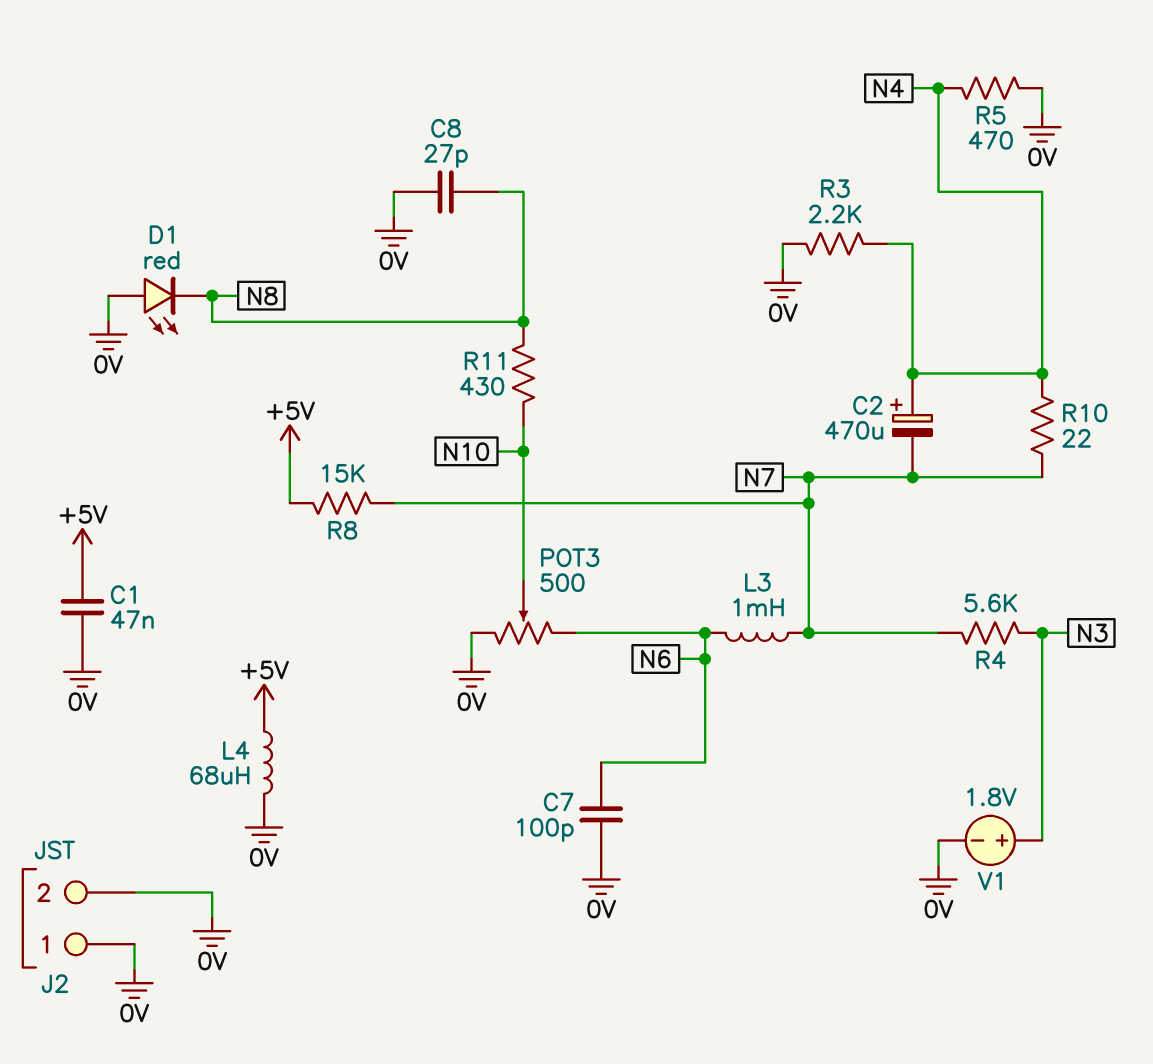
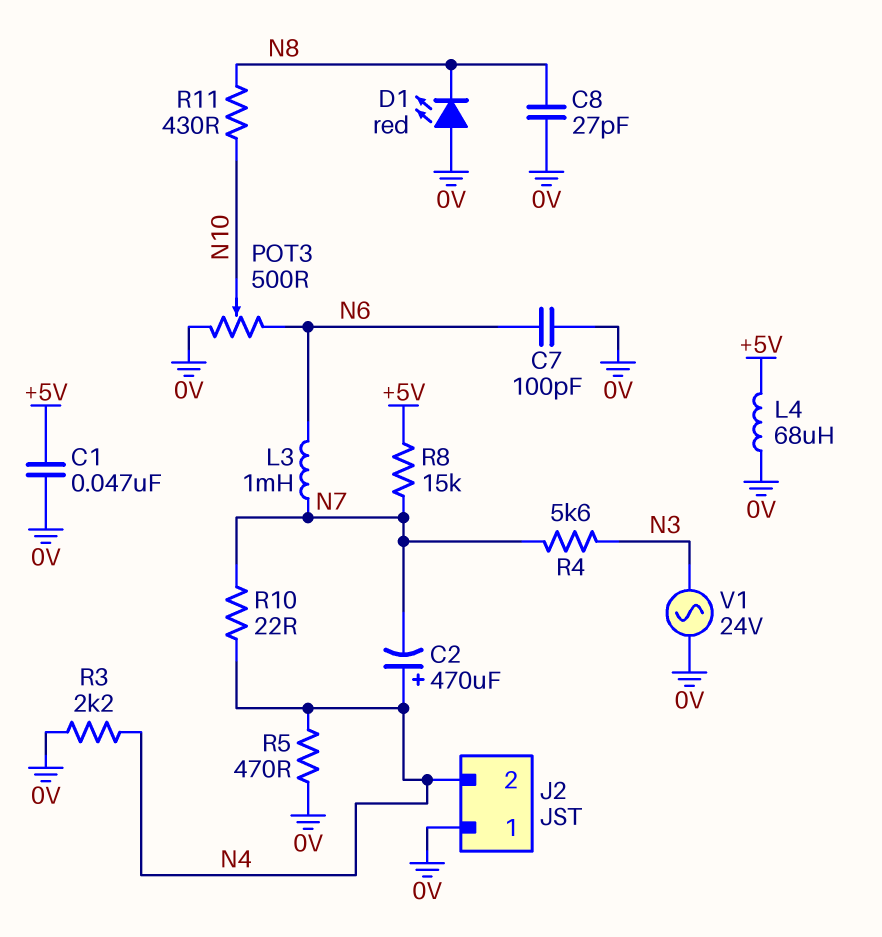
J2 pin 2: 0V -> N4
V1: 1.8V (plus N3, minus 0V) -> AC 24V (0V, N3)

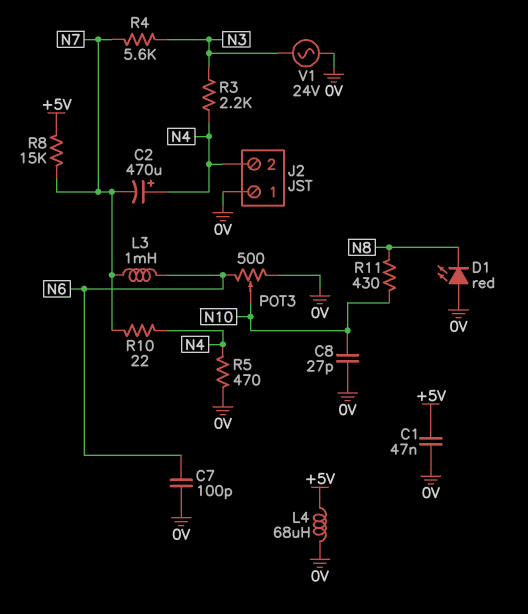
C8: 27pF (0V, N8) -> 27pF (0V, N10)
R3: 2.2k (0V, N4) -> 2.2k (N3, N4)

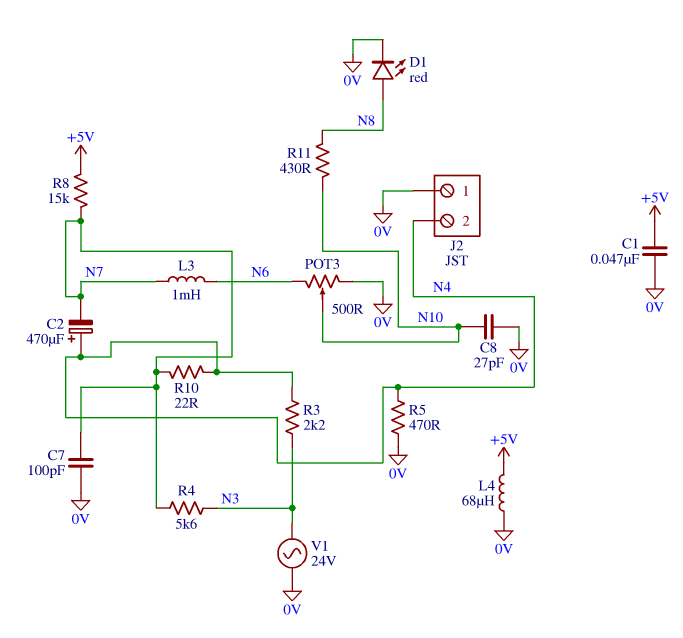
C7: 100pF (0V, N6) -> 100pF (0V, N7)
D1: LED red (A 0V, K N8) -> LED red (A N8, K 0V)

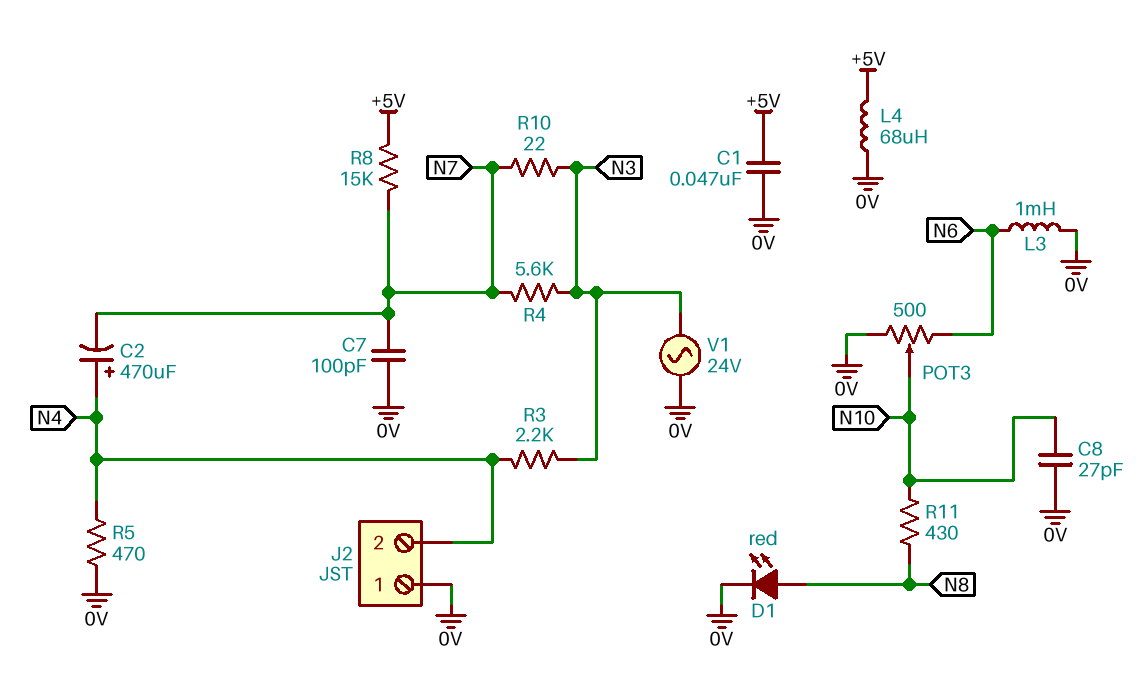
L3: 1mH (N6, N7) -> 1mH (0V, N6)
R10: 22 (N4, N7) -> 22 (N3, N7)

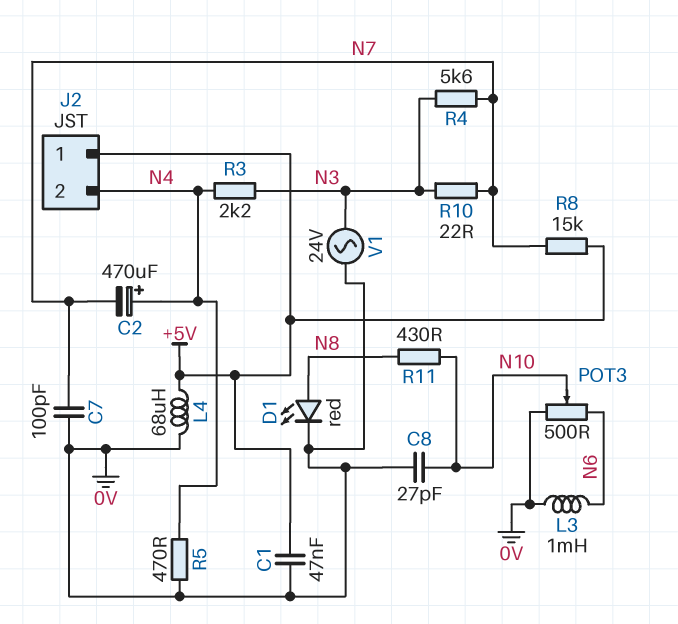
J2 pin 1: 0V -> +5V

